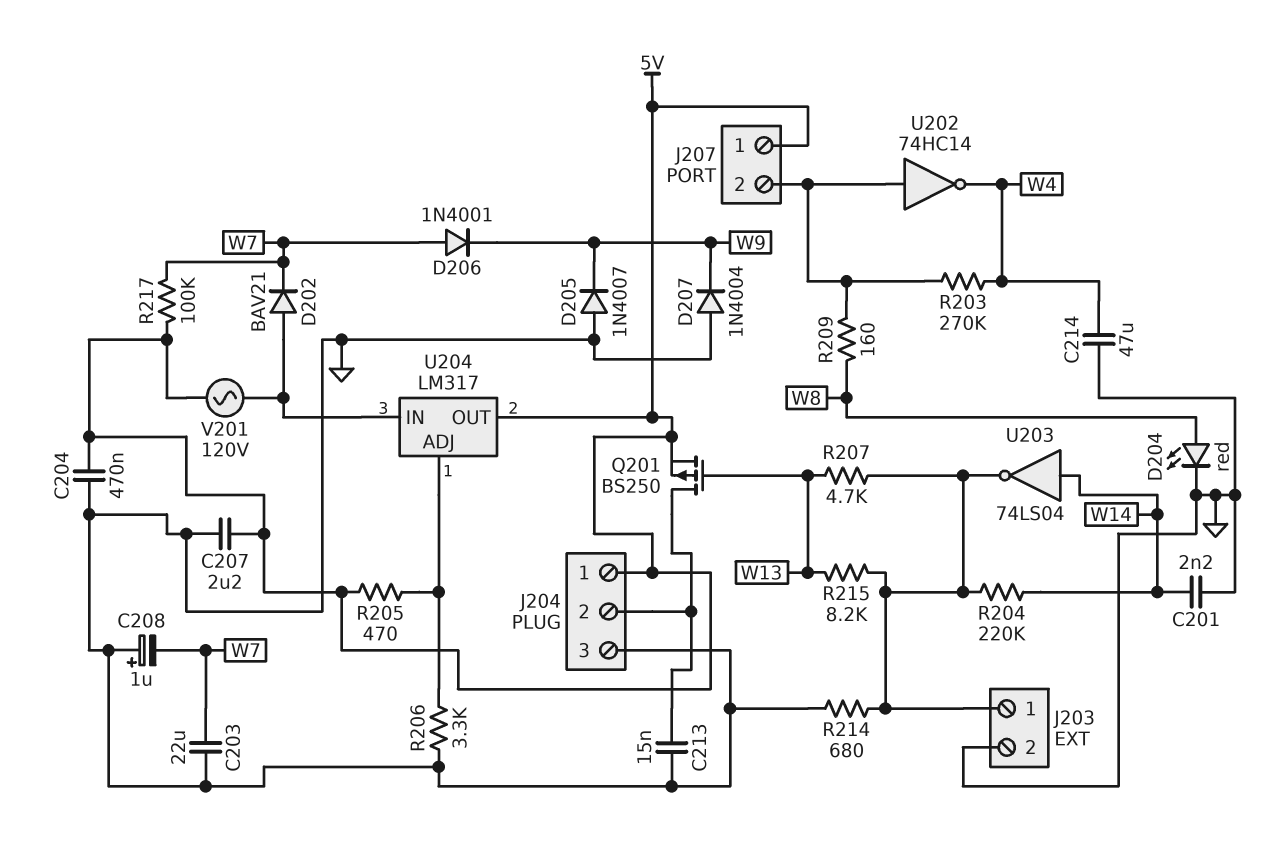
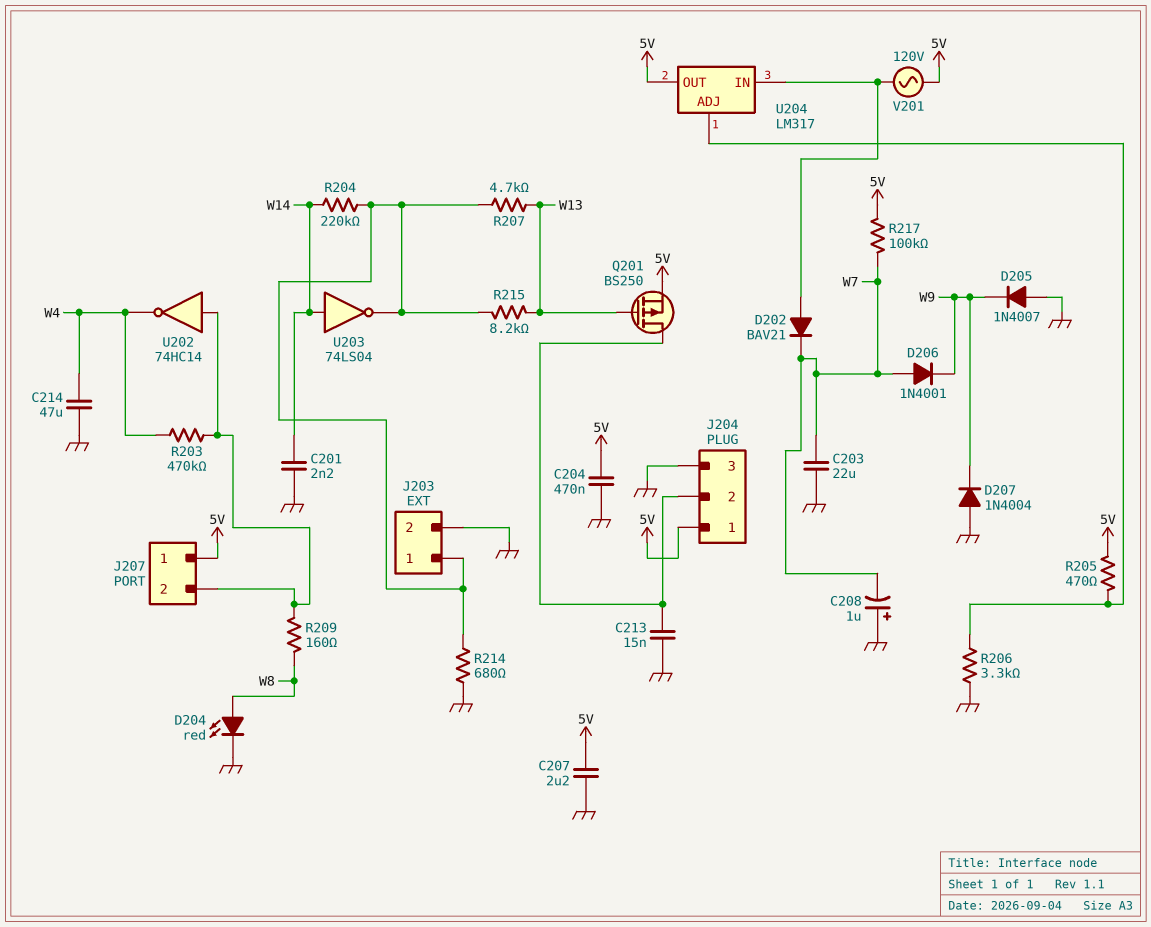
R203: 270k (J207/2, W4) -> 470k (J207/2, W4)

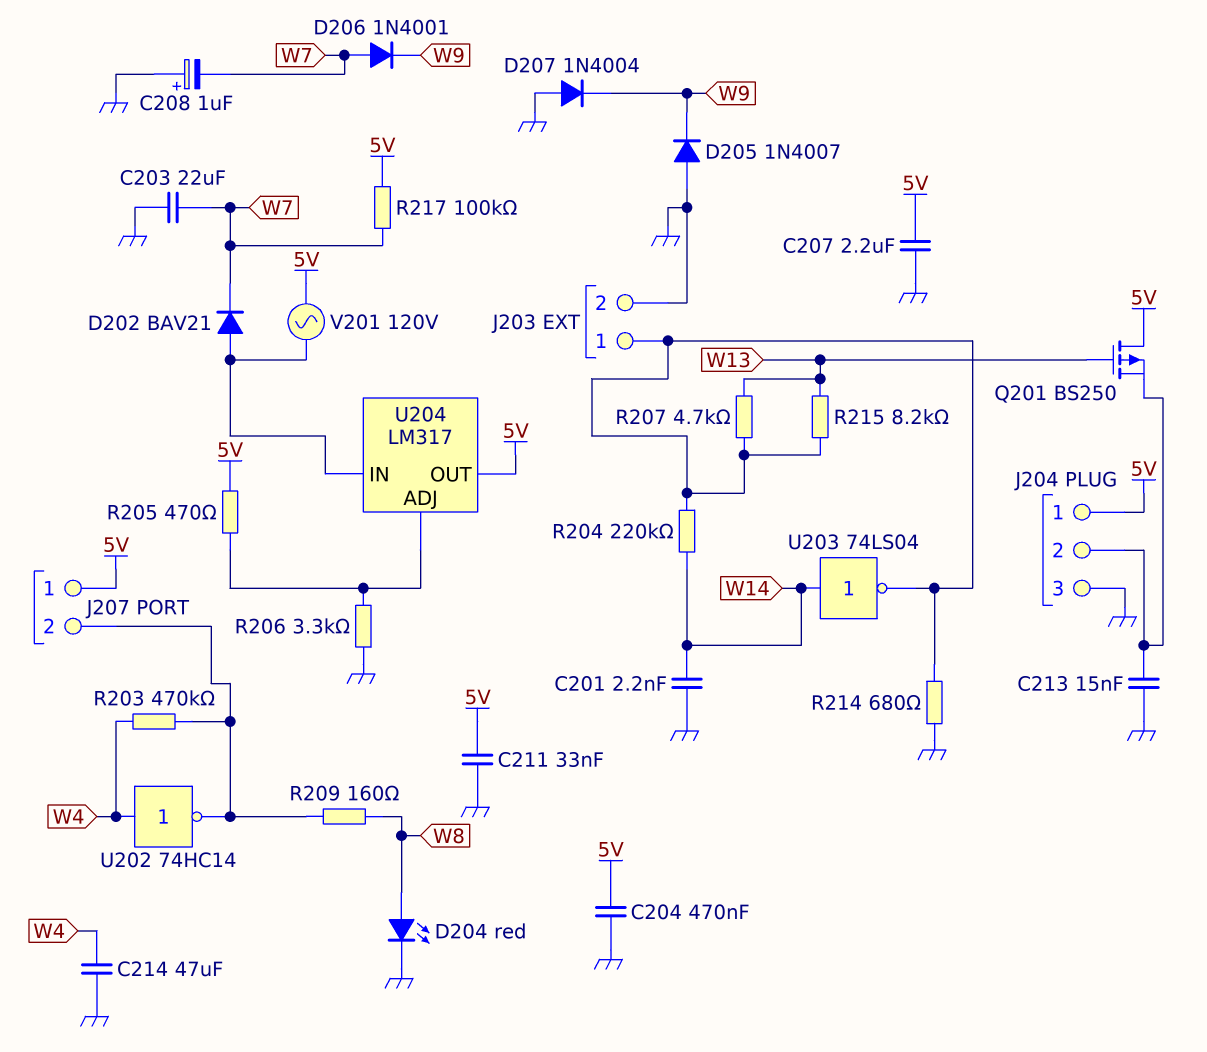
C211: none -> 33nF (5V, GND)
Q201: PMOS BS250 (G W13, D J204/2, S 5V) -> PMOS BS250 (G W13, D 5V, S J204/2)
U202: NOT 74HC14 (in J207/2, out W4) -> NOT 74HC14 (in W4, out J207/2)

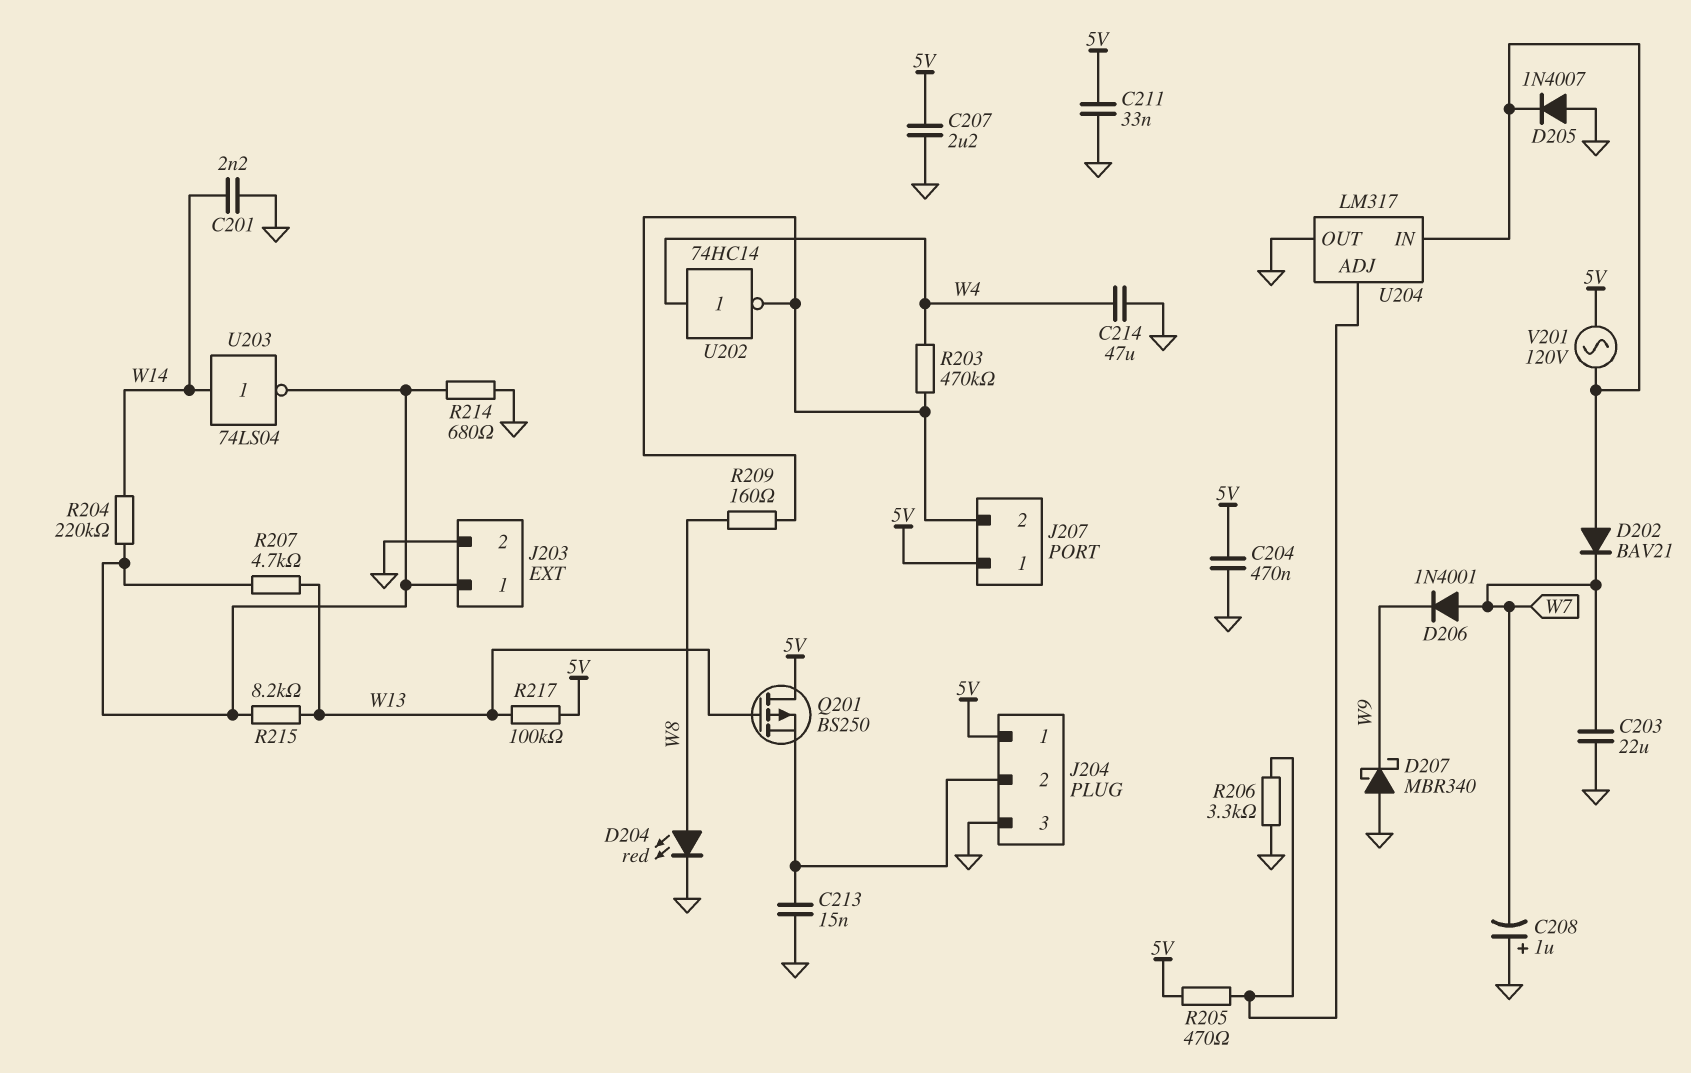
D205: diode 1N4007 (A GND, K W9) -> diode 1N4007 (A GND, K U204/IN)
D207: diode 1N4004 (A GND, K W9) -> schottky MBR340 (A GND, K W9)
R217: 100k (5V, W7) -> 100k (5V, W13)
U204 pin OUT: 5V -> GND

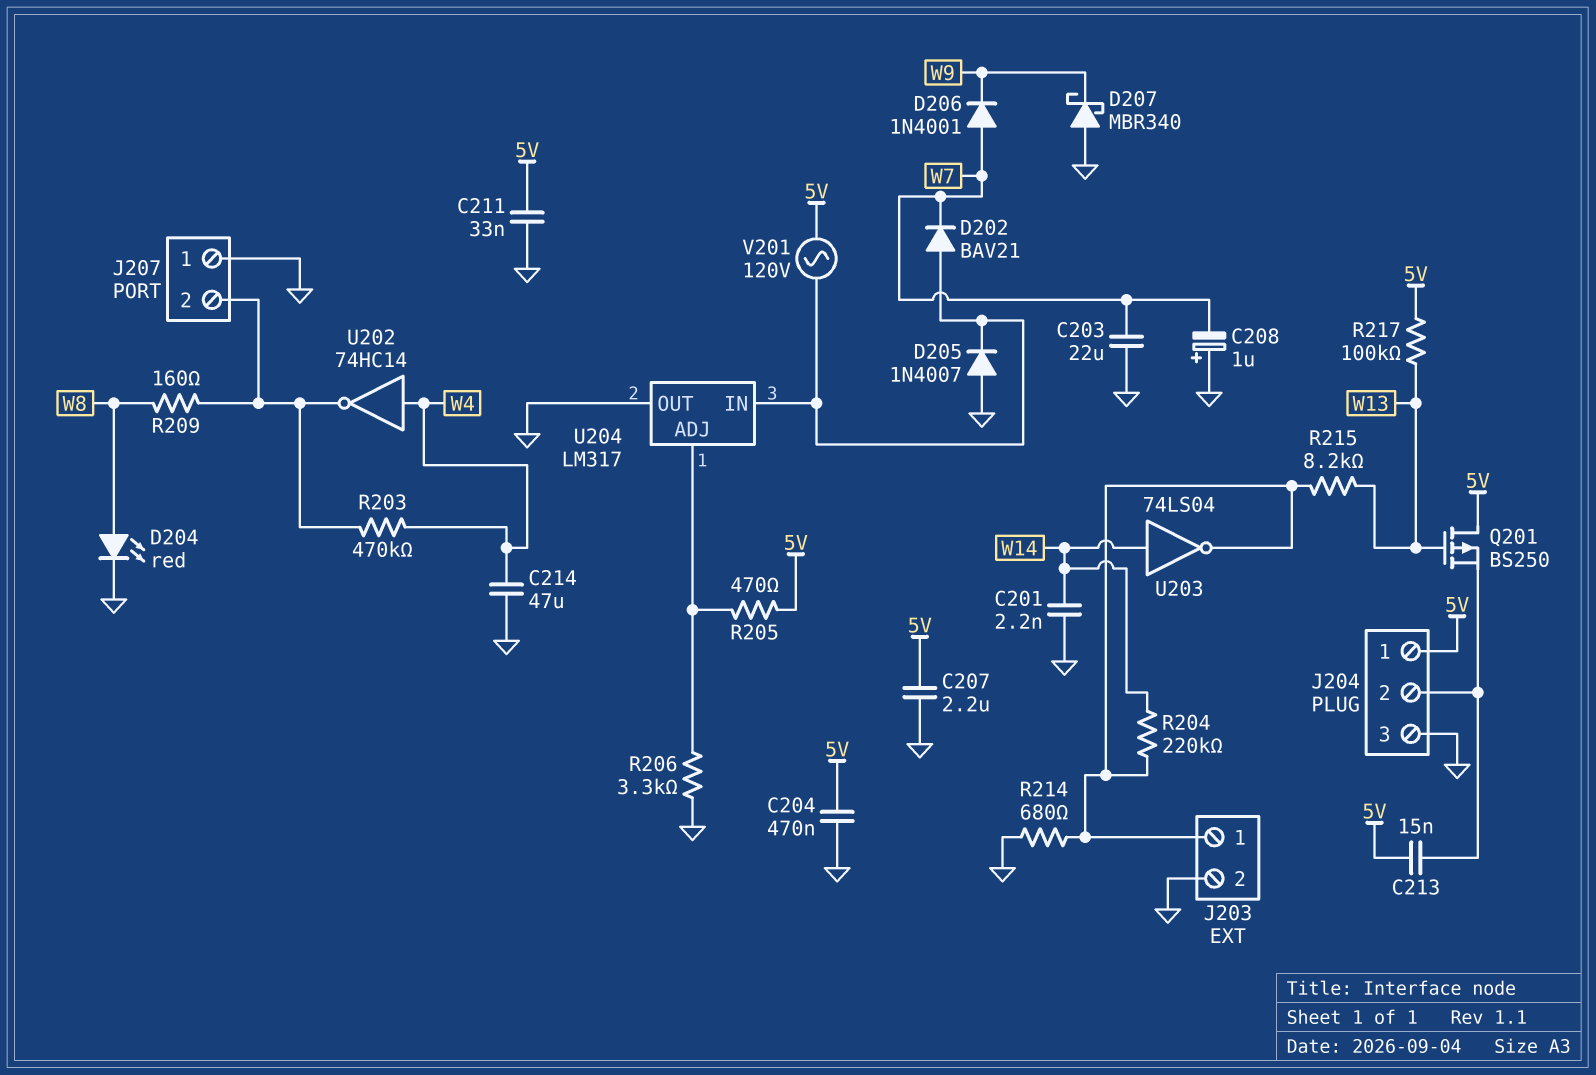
C213: 15nF (GND, J204/2) -> 15nF (5V, J204/2)
J207 pin 1: 5V -> GND
R207: 4.7k (J203/1, W13) -> none

